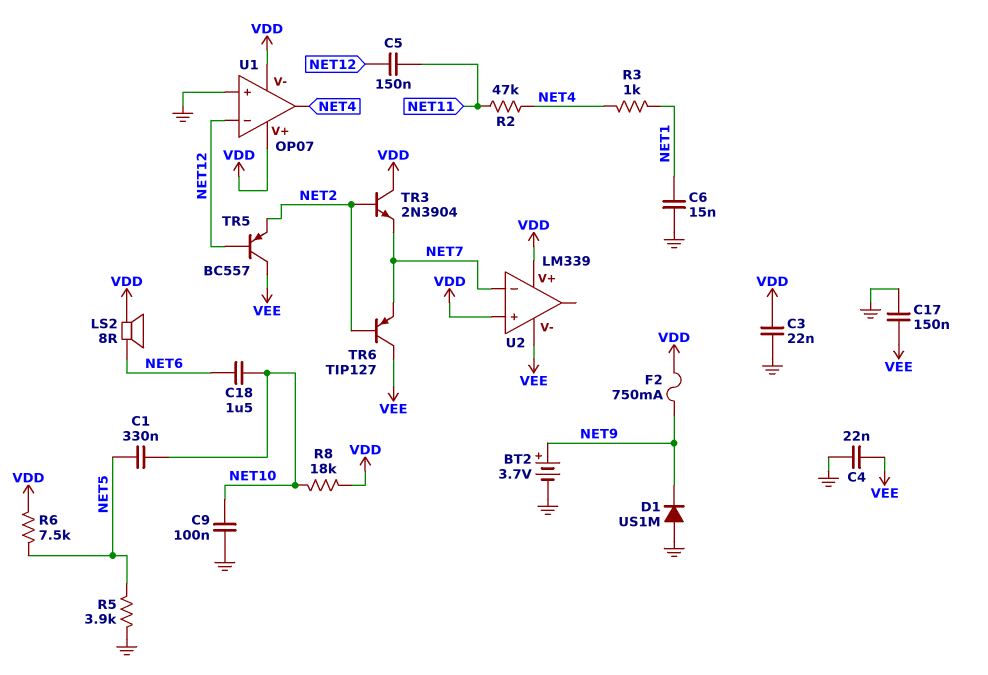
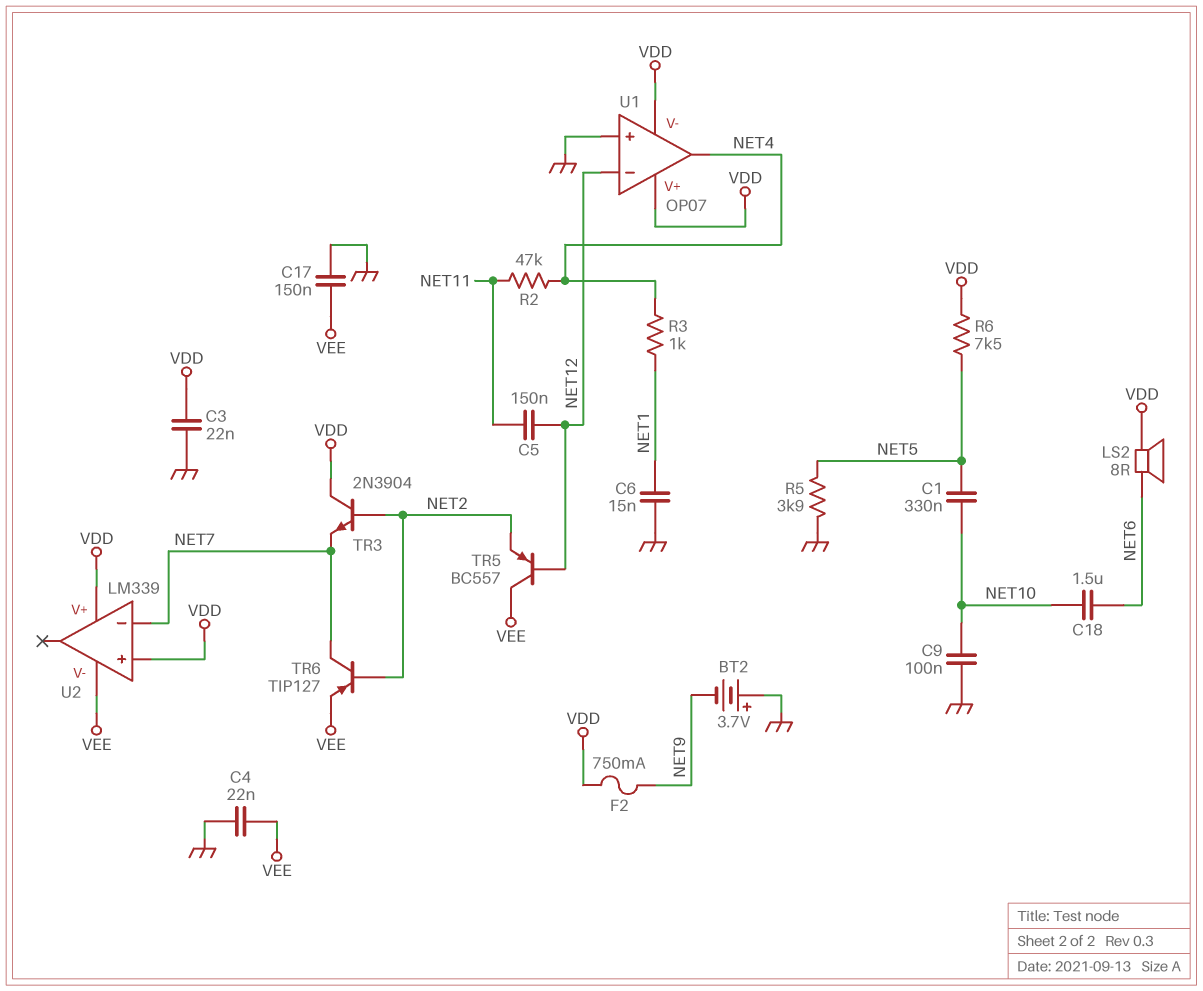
BT2: 3.7V (plus NET9, minus GND) -> 3.7V (plus GND, minus NET9)
D1: diode US1M (A GND, K NET9) -> none
R8: 18k (NET10, VDD) -> none
TR6: PNP TIP127 (B NET2, C VEE, E NET7) -> PNP TIP127 (B NET2, C NET7, E VEE)

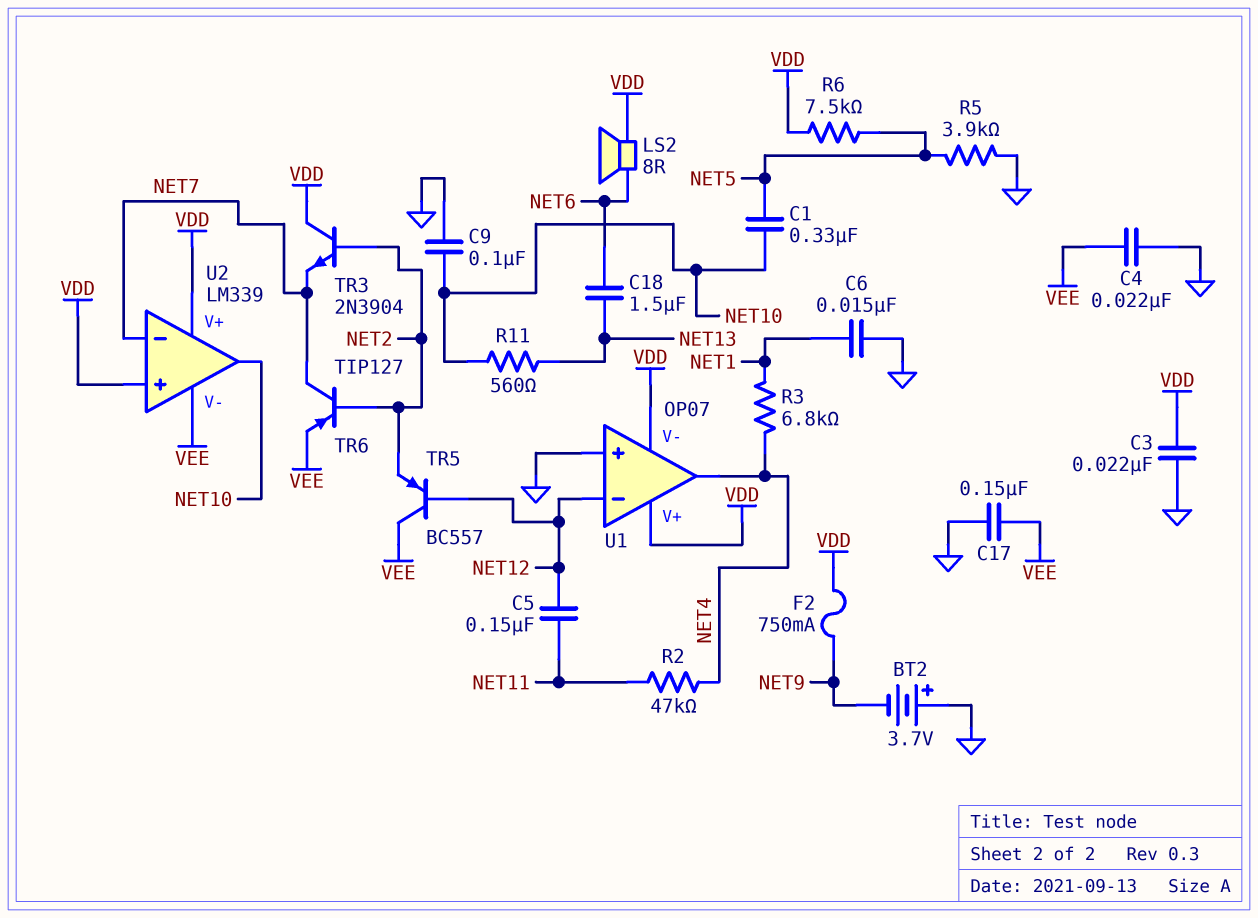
C18: 1.5uF (NET6, NET10) -> 1.5uF (NET6, NET13)
R3: 1k (NET1, NET4) -> 6.8k (NET1, NET4)
R11: none -> 560 (NET10, NET13)
U2 pin out: none -> NET10

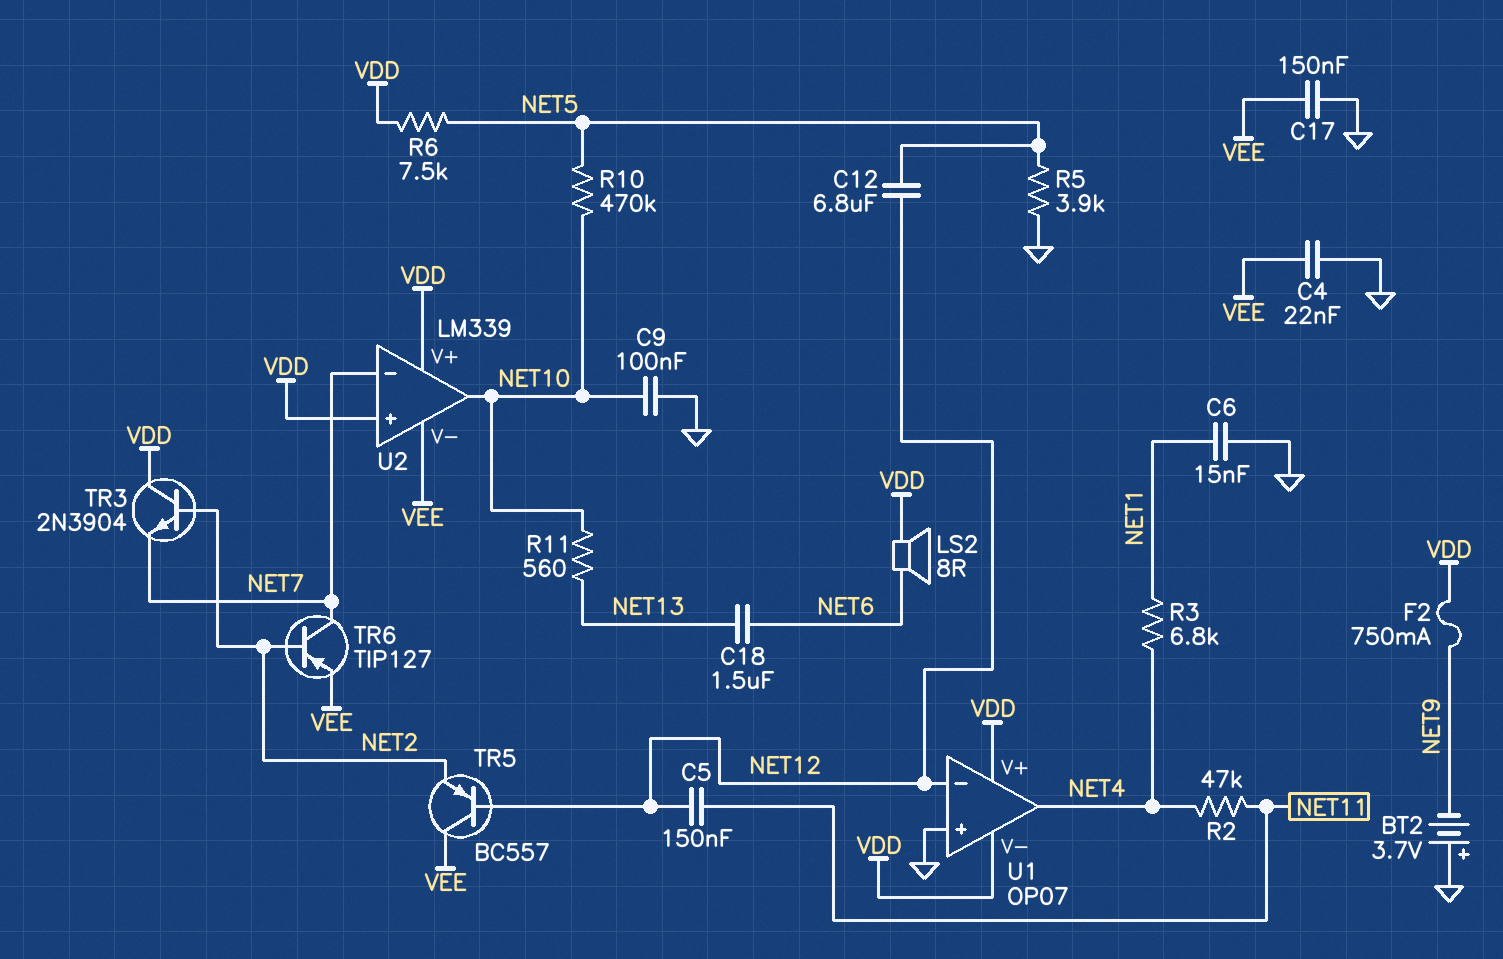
C1: 330nF (NET5, NET10) -> none
C3: 22nF (GND, VDD) -> none
C12: none -> 6.8uF (NET5, NET12)
R10: none -> 470k (NET5, NET10)

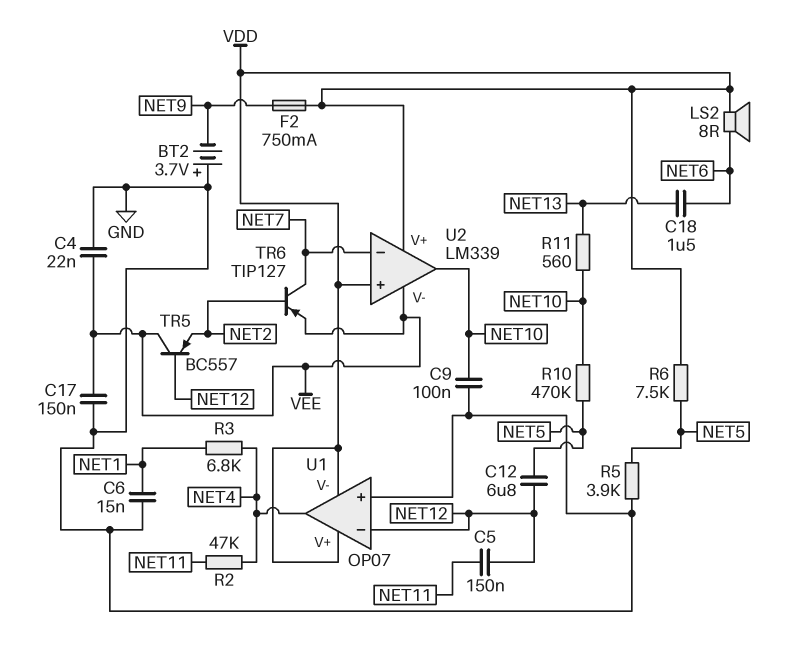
TR3: NPN 2N3904 (B NET2, C VDD, E NET7) -> none

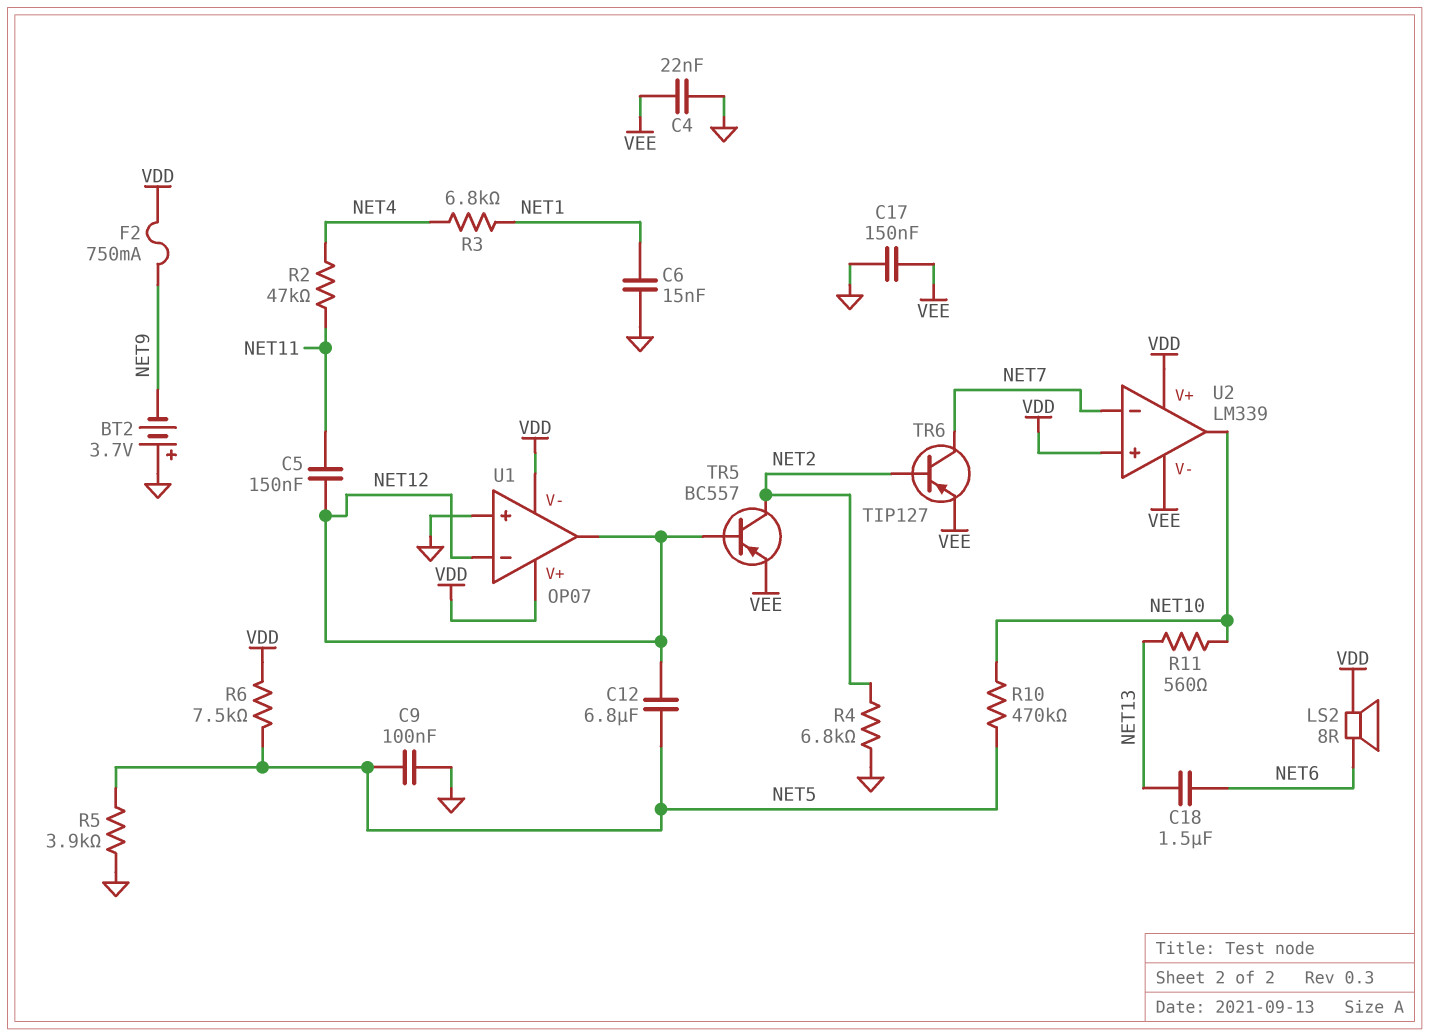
C9: 100nF (GND, NET10) -> 100nF (GND, NET5)
R4: none -> 6.8k (GND, NET2)
TR5: PNP BC557 (B NET12, C VEE, E NET2) -> PNP BC557 (B NET12, C NET2, E VEE)
U1 pin out: NET4 -> NET12

